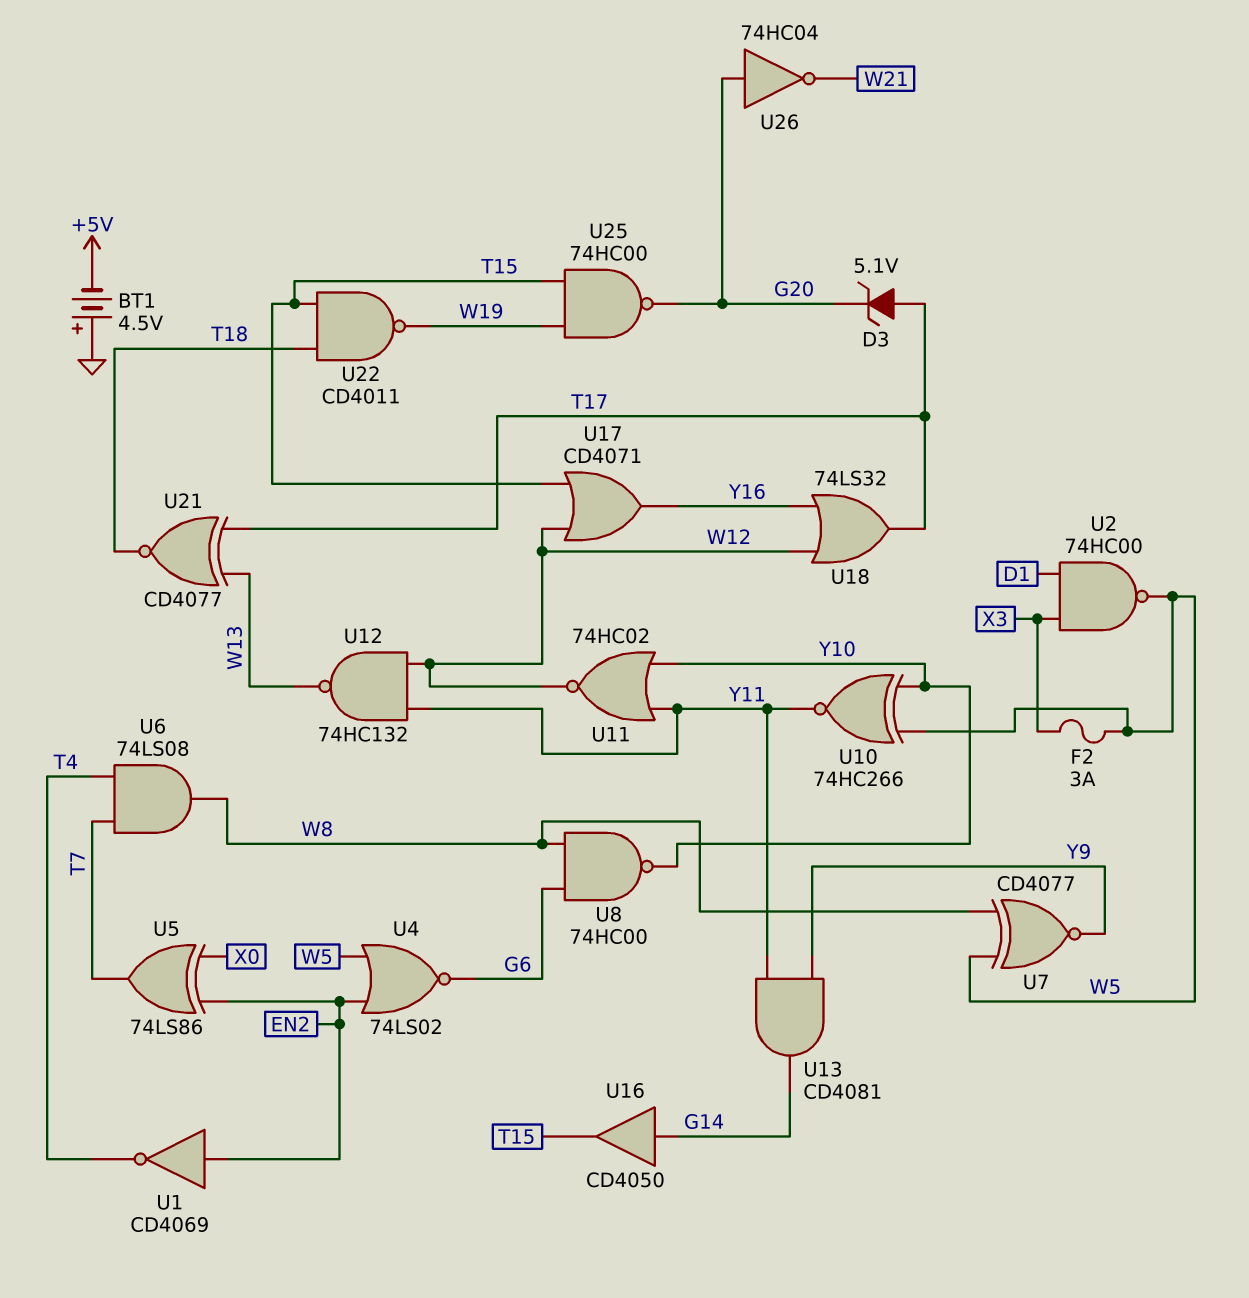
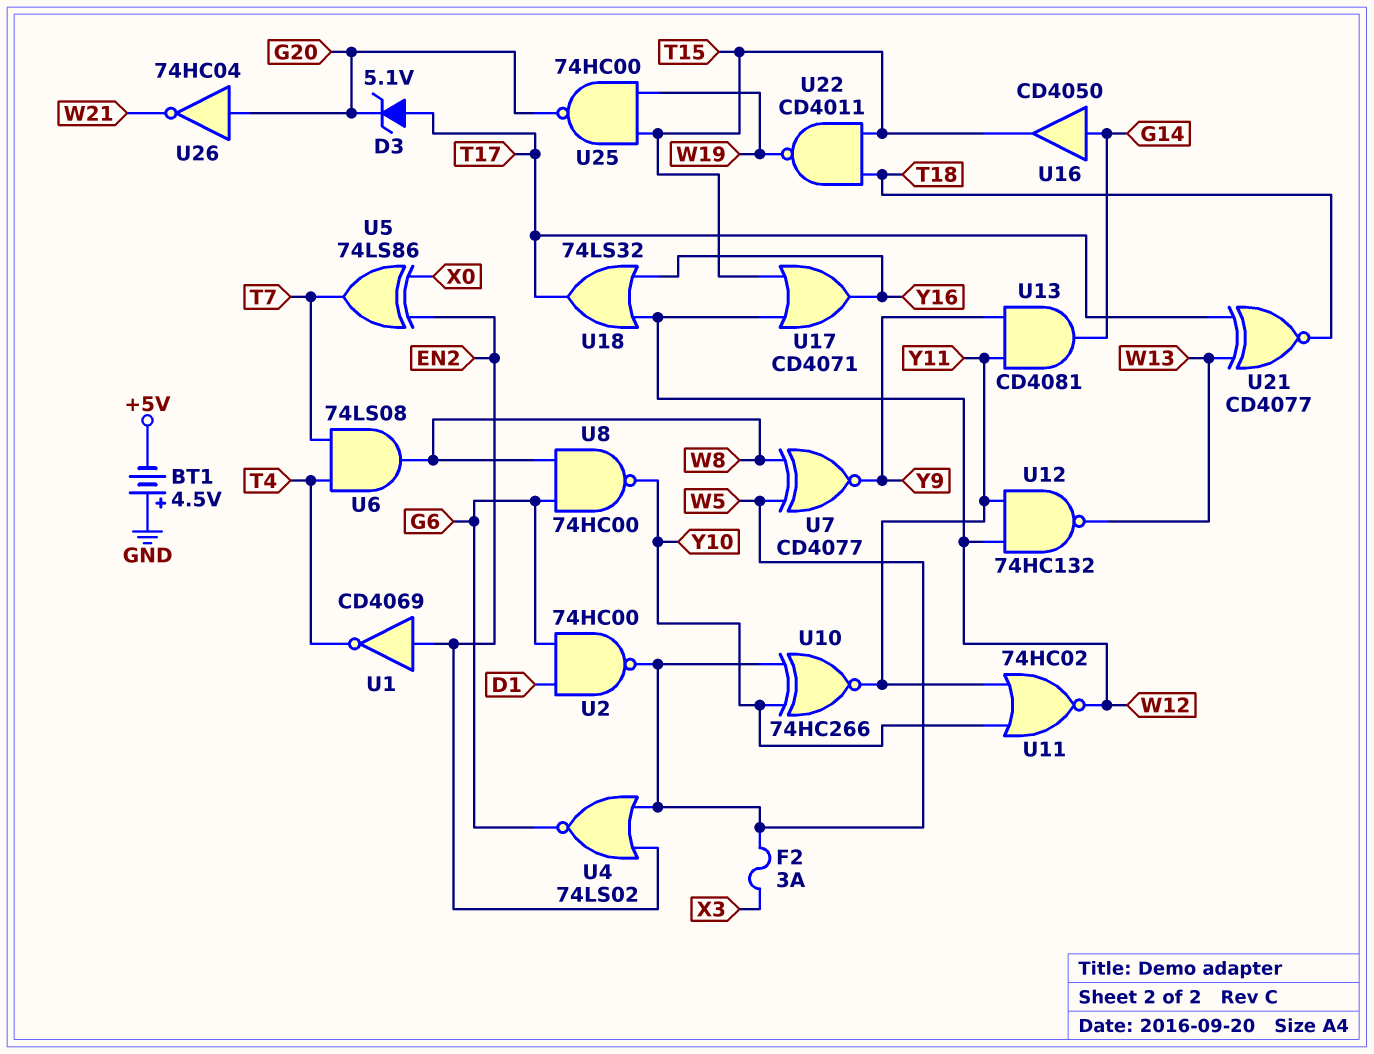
U2: NAND 74HC00 (in D1, in X3, out W5) -> NAND 74HC00 (in D1, in G6, out W5)

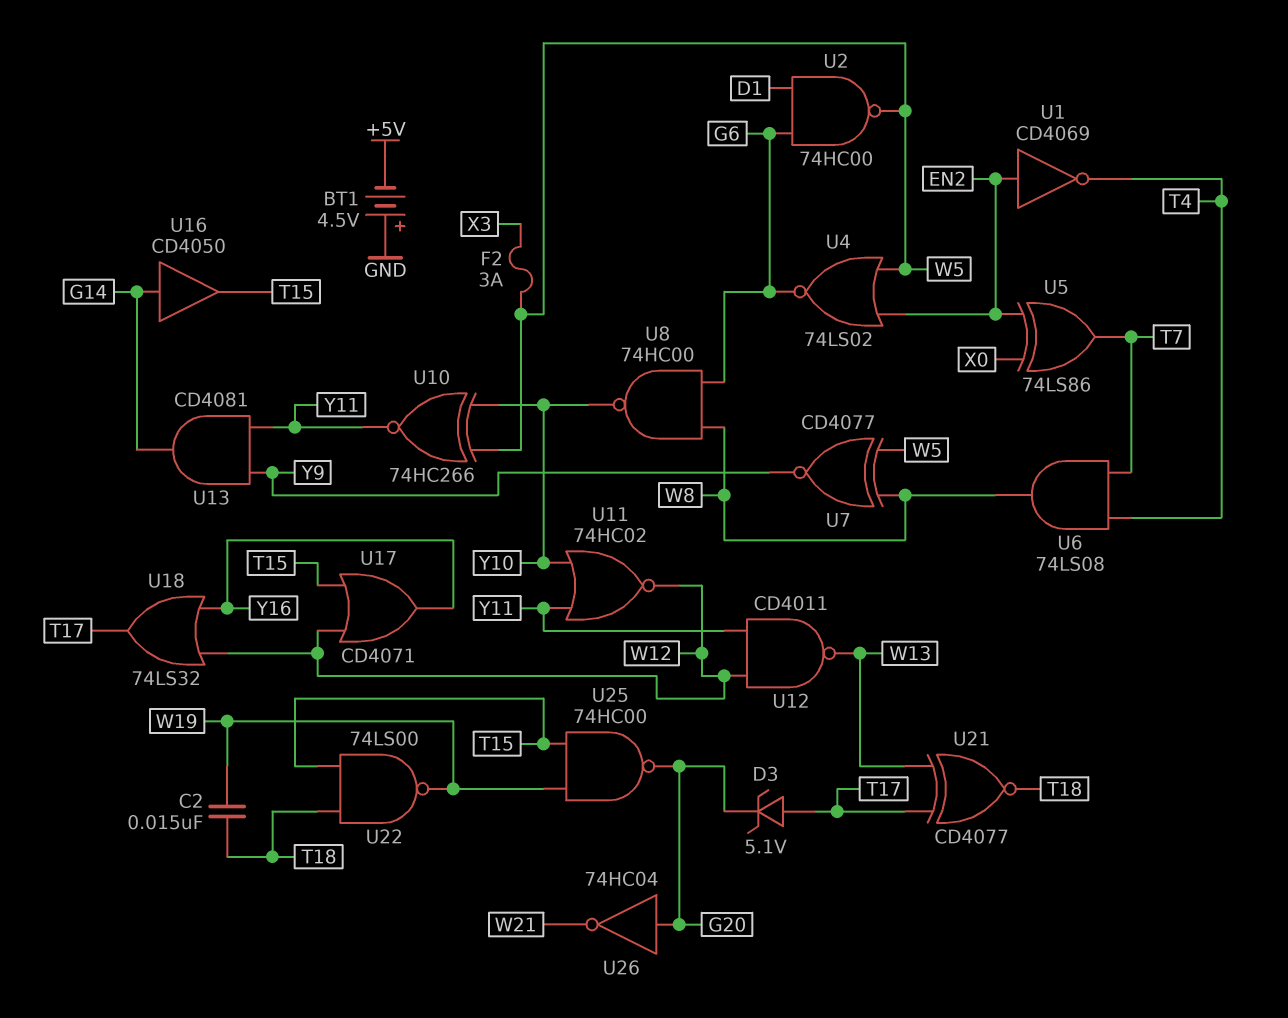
C2: none -> 15nF (T18, W19)
U12: NAND 74HC132 (in W12, in Y11, out W13) -> NAND CD4011 (in W12, in Y11, out W13)
U22: NAND CD4011 (in T15, in T18, out W19) -> NAND 74LS00 (in T15, in T18, out W19)

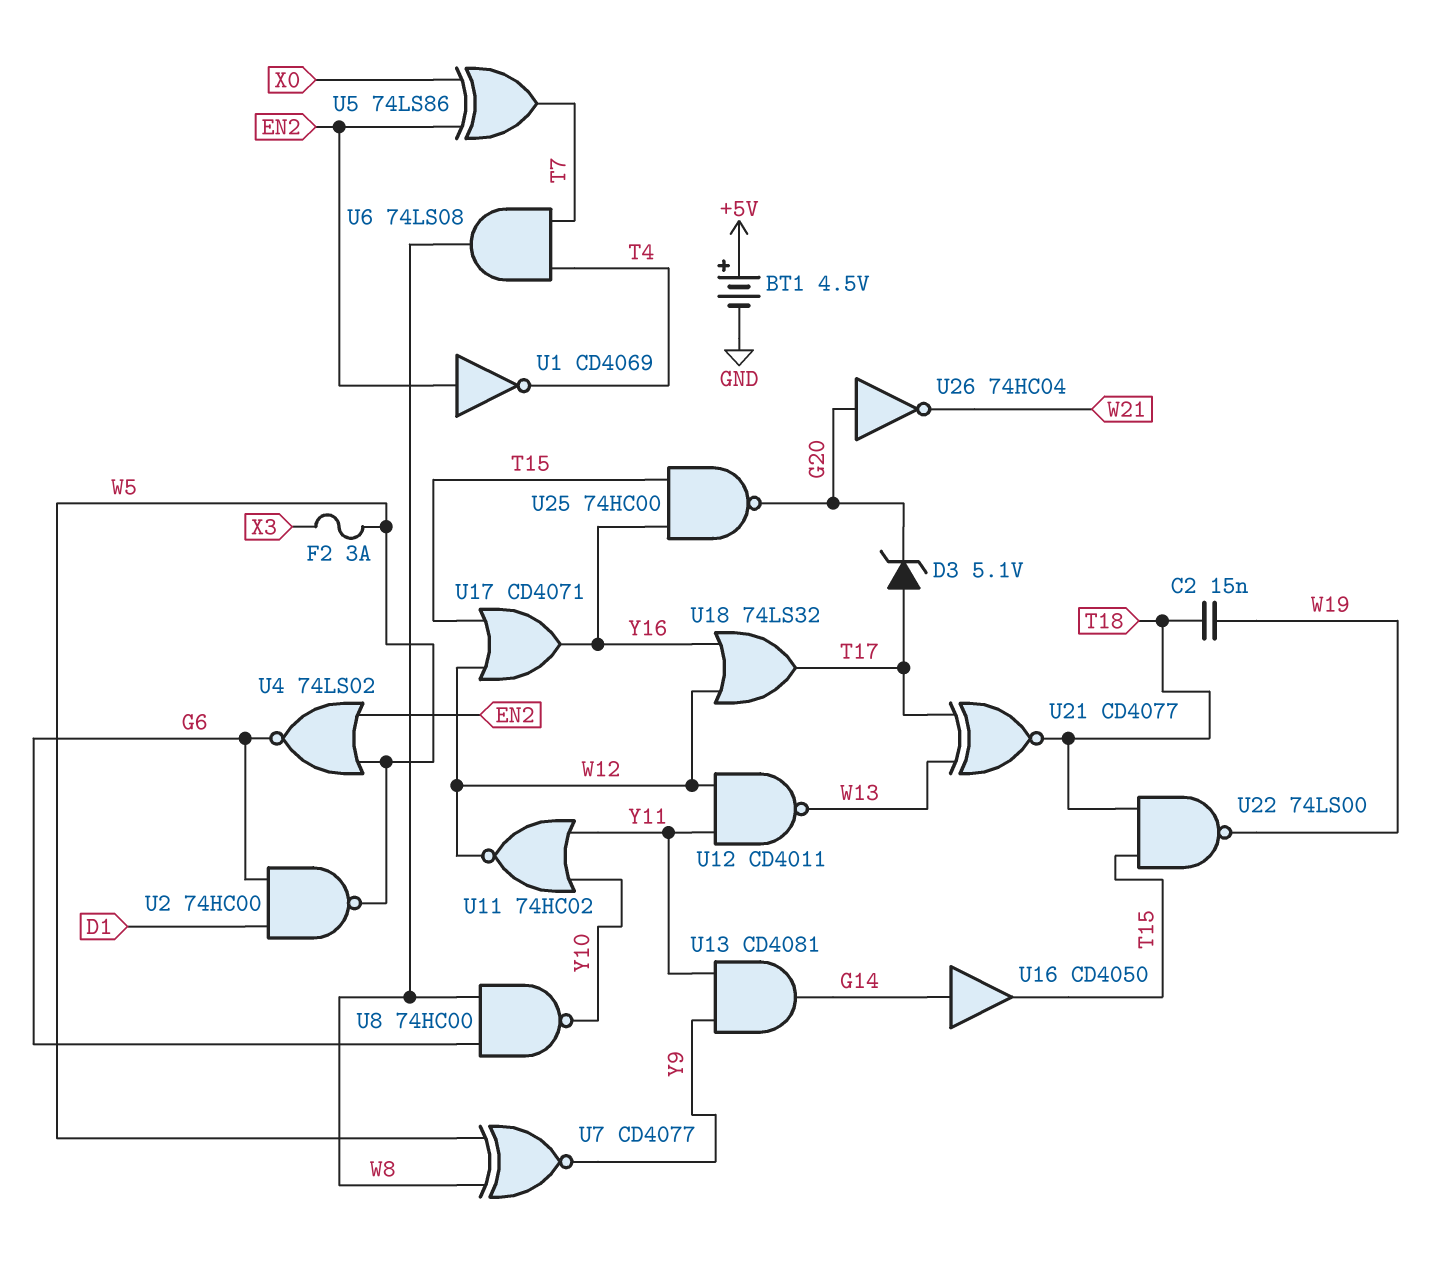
BT1: 4.5V (plus GND, minus +5V) -> 4.5V (plus +5V, minus GND)
U10: XNOR 74HC266 (in W5, in Y10, out Y11) -> none
U25: NAND 74HC00 (in T15, in W19, out G20) -> NAND 74HC00 (in T15, in Y16, out G20)

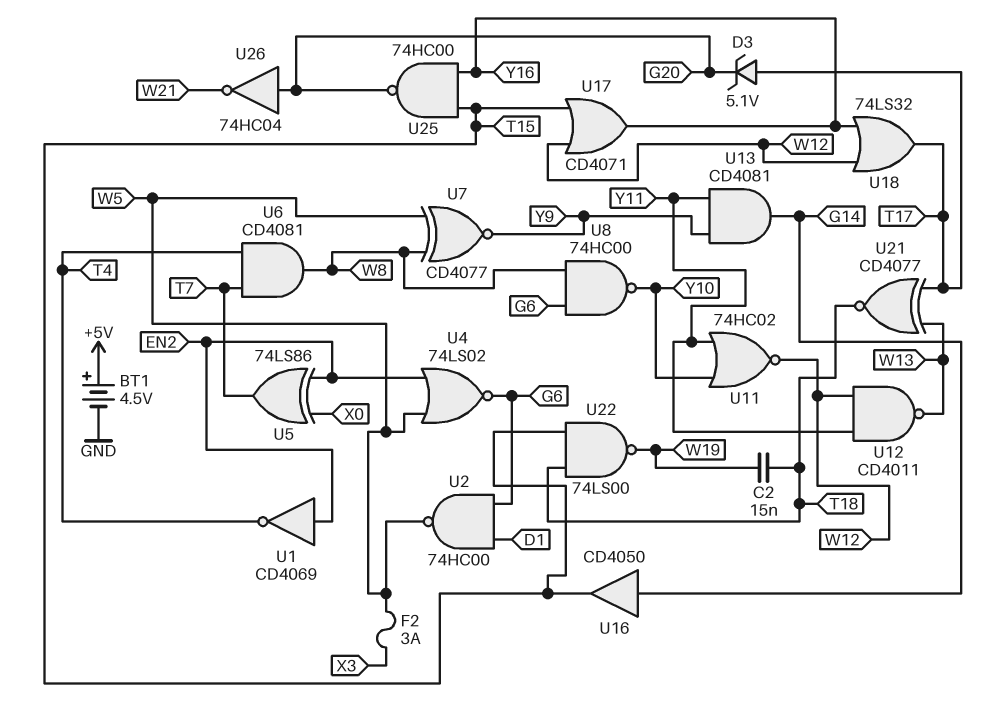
U6: AND 74LS08 (in T4, in T7, out W8) -> AND CD4081 (in T4, in T7, out W8)

